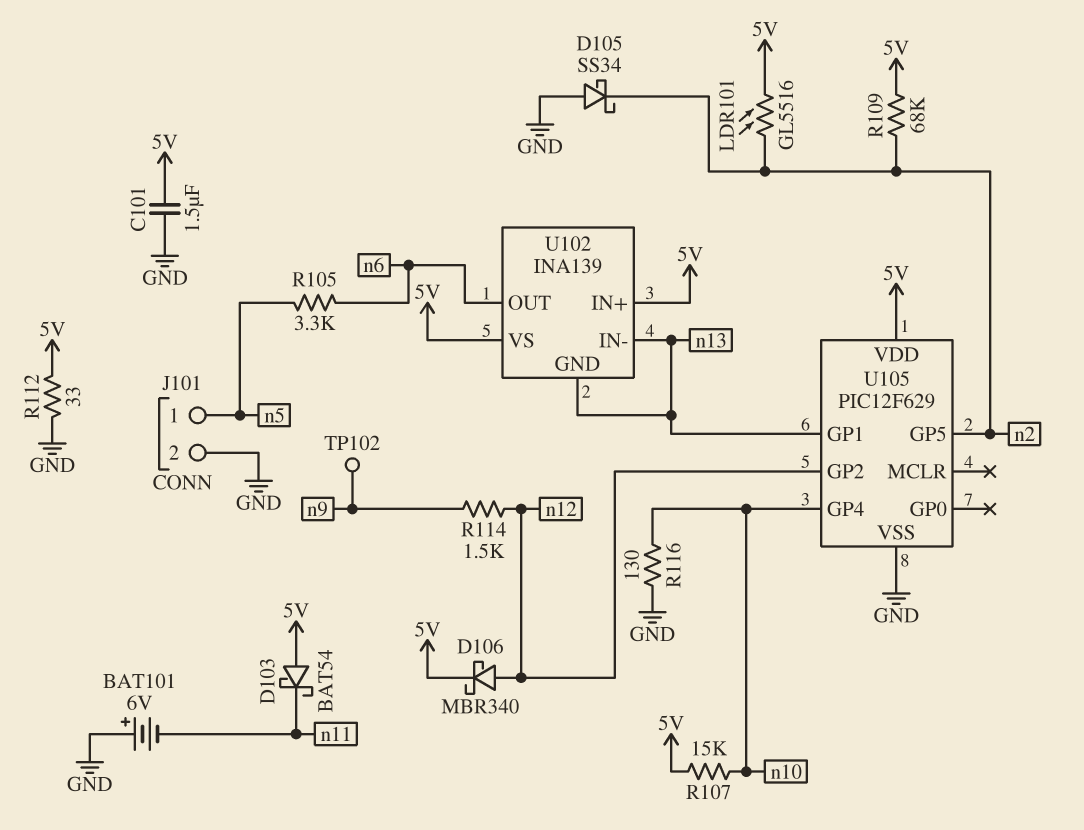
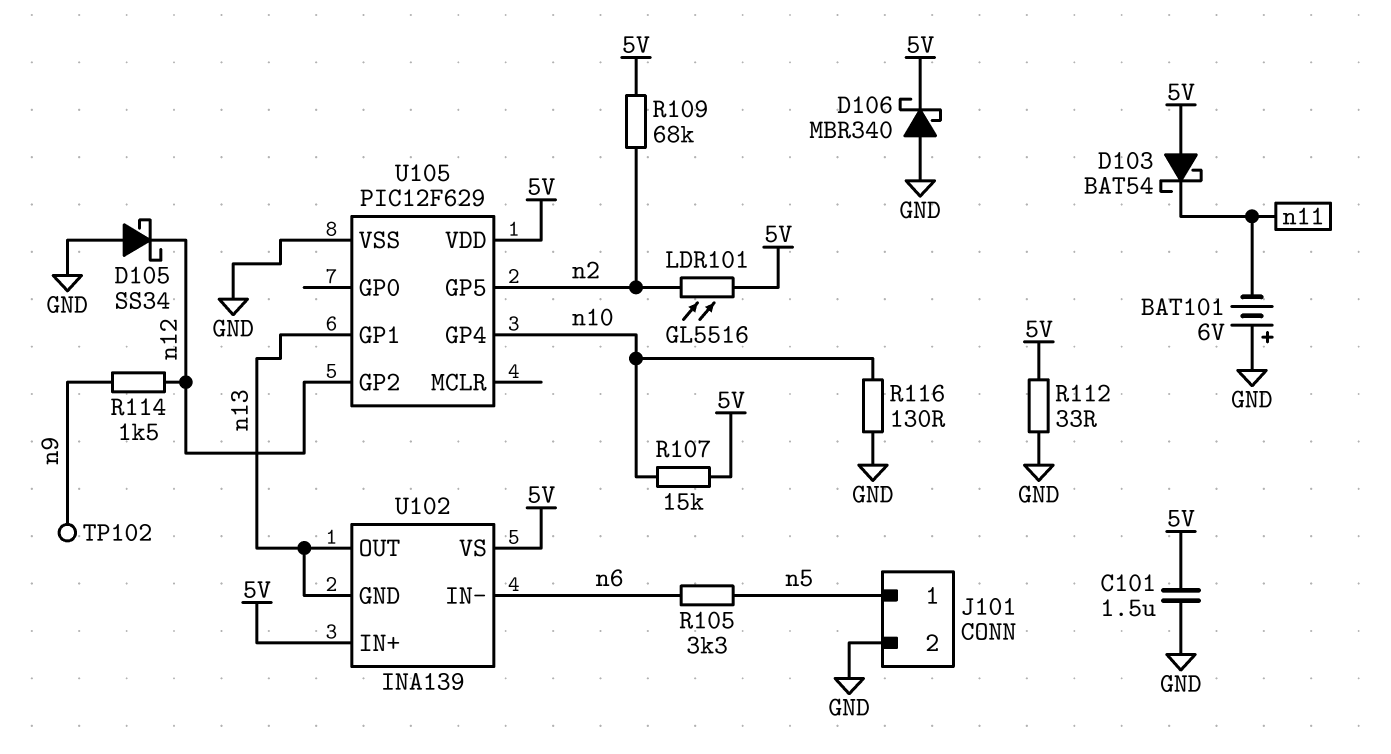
D105: schottky SS34 (A GND, K n2) -> schottky SS34 (A GND, K n12)
D106: schottky MBR340 (A n12, K 5V) -> schottky MBR340 (A GND, K 5V)
U102 pin IN-: n13 -> n6
U102 pin OUT: n6 -> n13

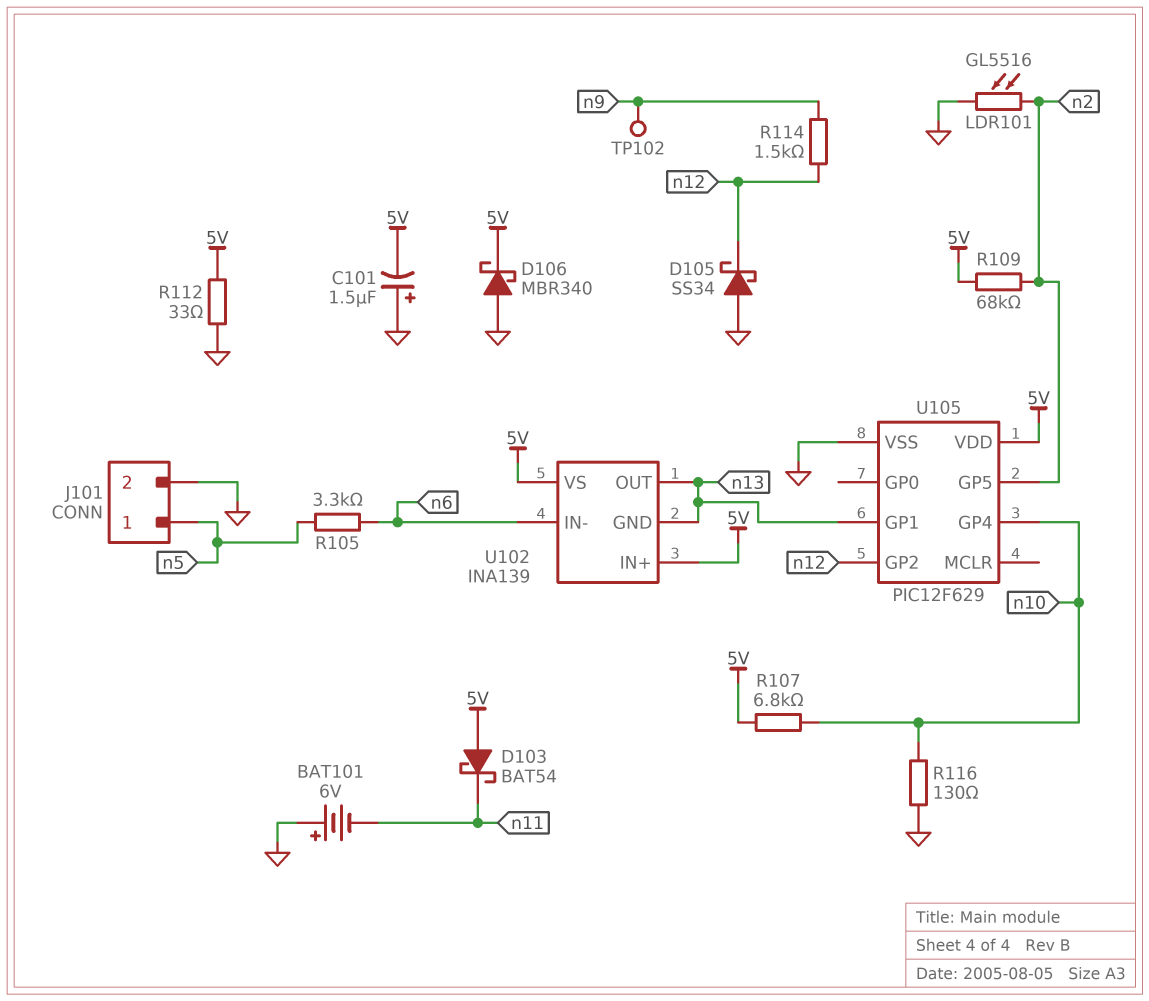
C101: 1.5uF (5V, GND) -> 1.5uF (plus GND, minus 5V)
LDR101: GL5516 (5V, n2) -> GL5516 (GND, n2)
R107: 15k (5V, n10) -> 6.8k (5V, n10)

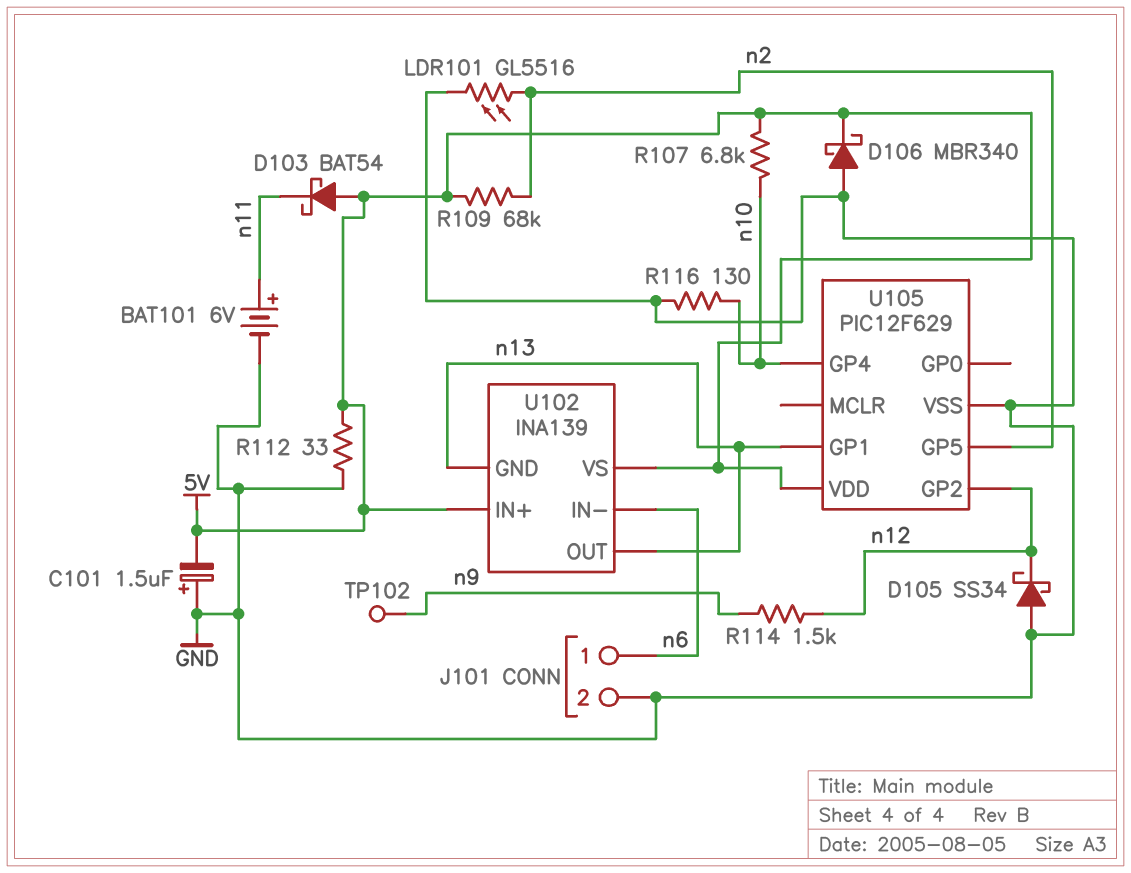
BAT101: 6V (plus GND, minus n11) -> 6V (plus n11, minus GND)
J101 pin 1: n5 -> n6
R105: 3.3k (n5, n6) -> none

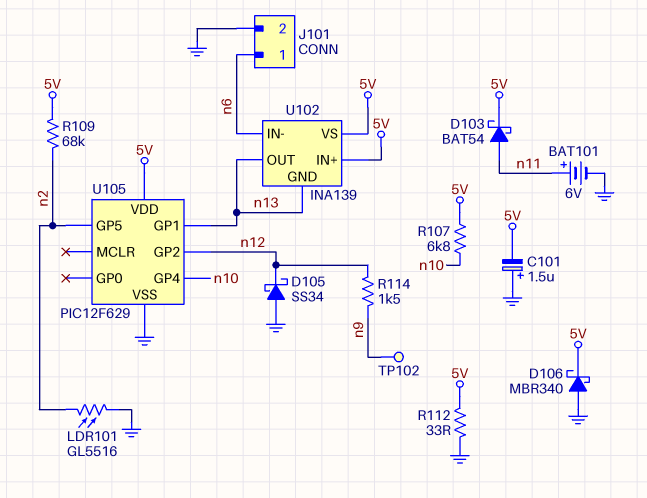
D103: schottky BAT54 (A 5V, K n11) -> schottky BAT54 (A n11, K 5V)
R116: 130 (GND, n10) -> none

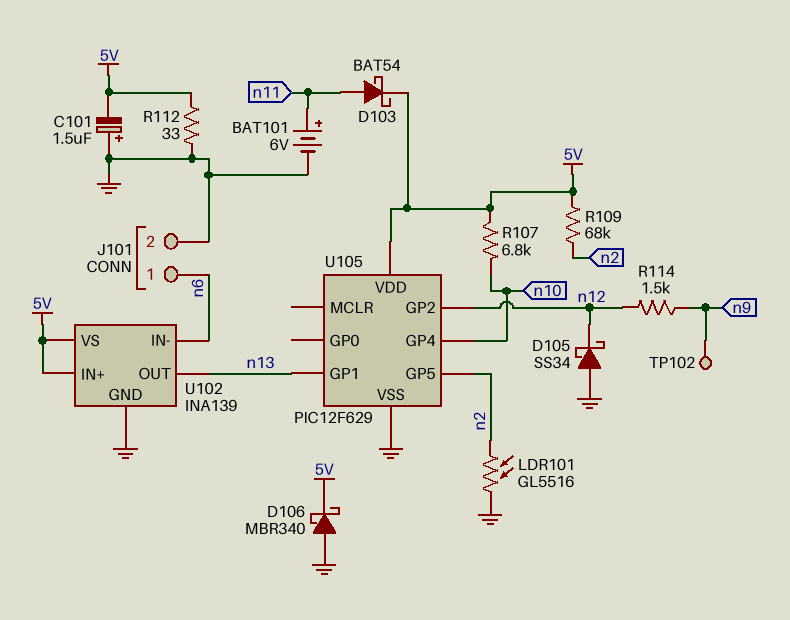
U102 pin GND: n13 -> GND

